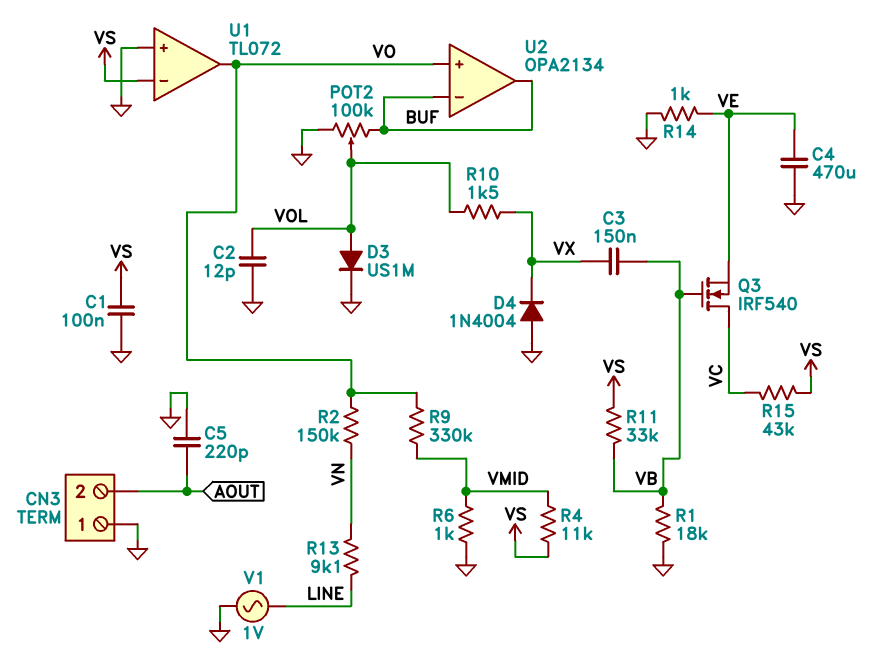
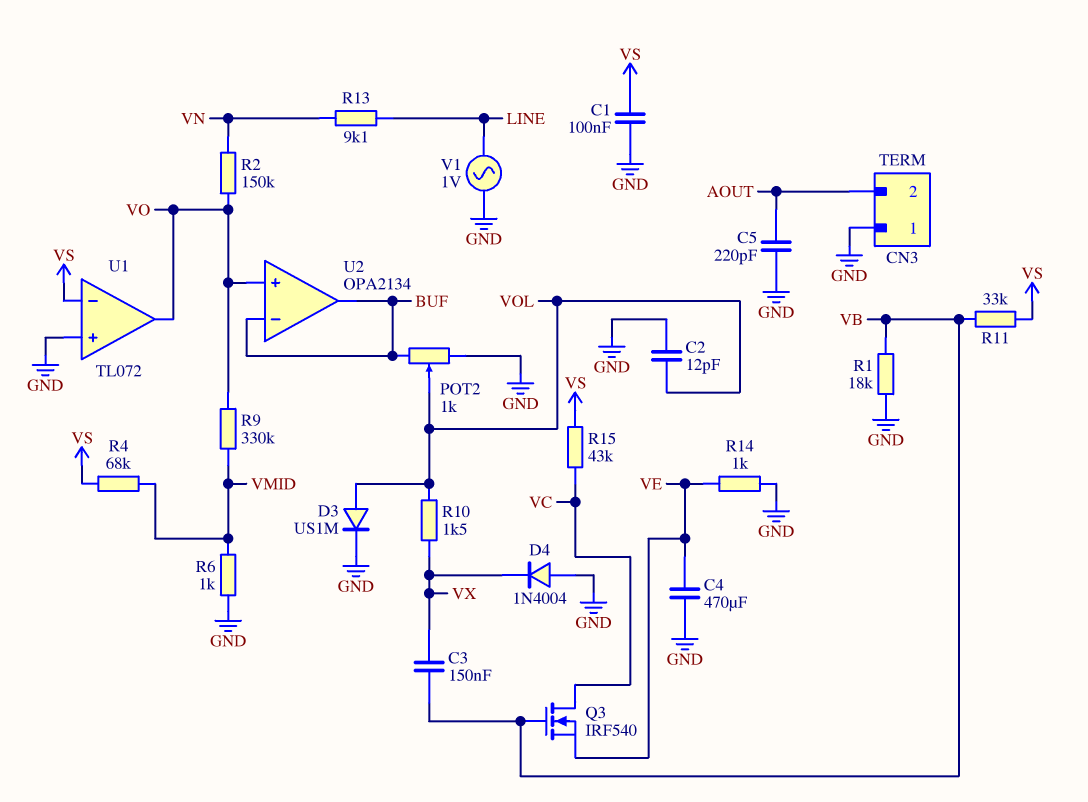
POT2: 100k (BUF, GND, wiper VOL) -> 1k (BUF, GND, wiper VOL)
R4: 11k (VMID, VS) -> 68k (VMID, VS)

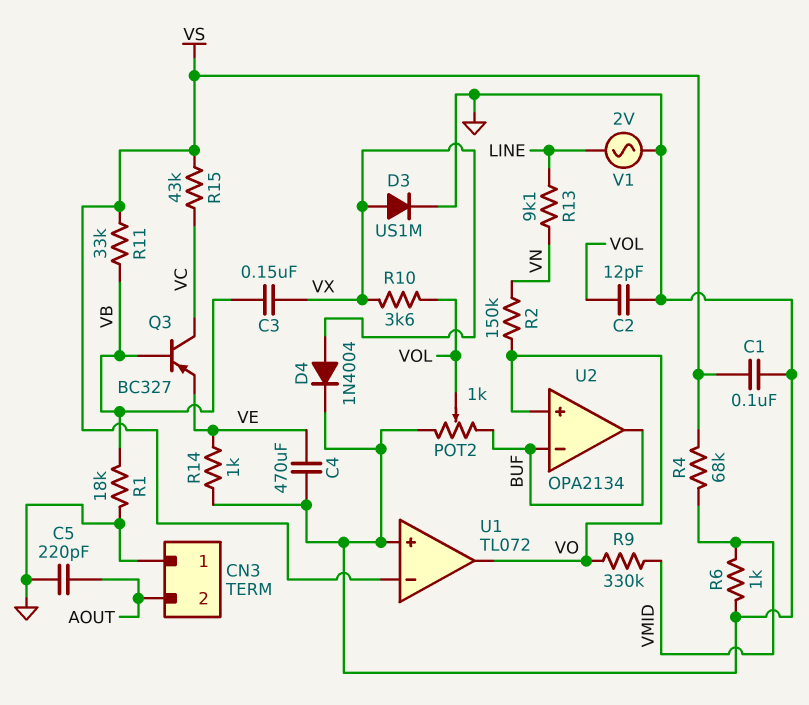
D3: diode US1M (A VOL, K GND) -> diode US1M (A VX, K GND)
D4: diode 1N4004 (A GND, K VX) -> diode 1N4004 (A VX, K GND)
Q3: NMOS IRF540 (G VB, D VC, S VE) -> PNP BC327 (B VB, C VC, E VE)
R10: 1.5k (VOL, VX) -> 3.6k (VOL, VX)
V1: AC 1V (GND, LINE) -> AC 2V (GND, LINE)

